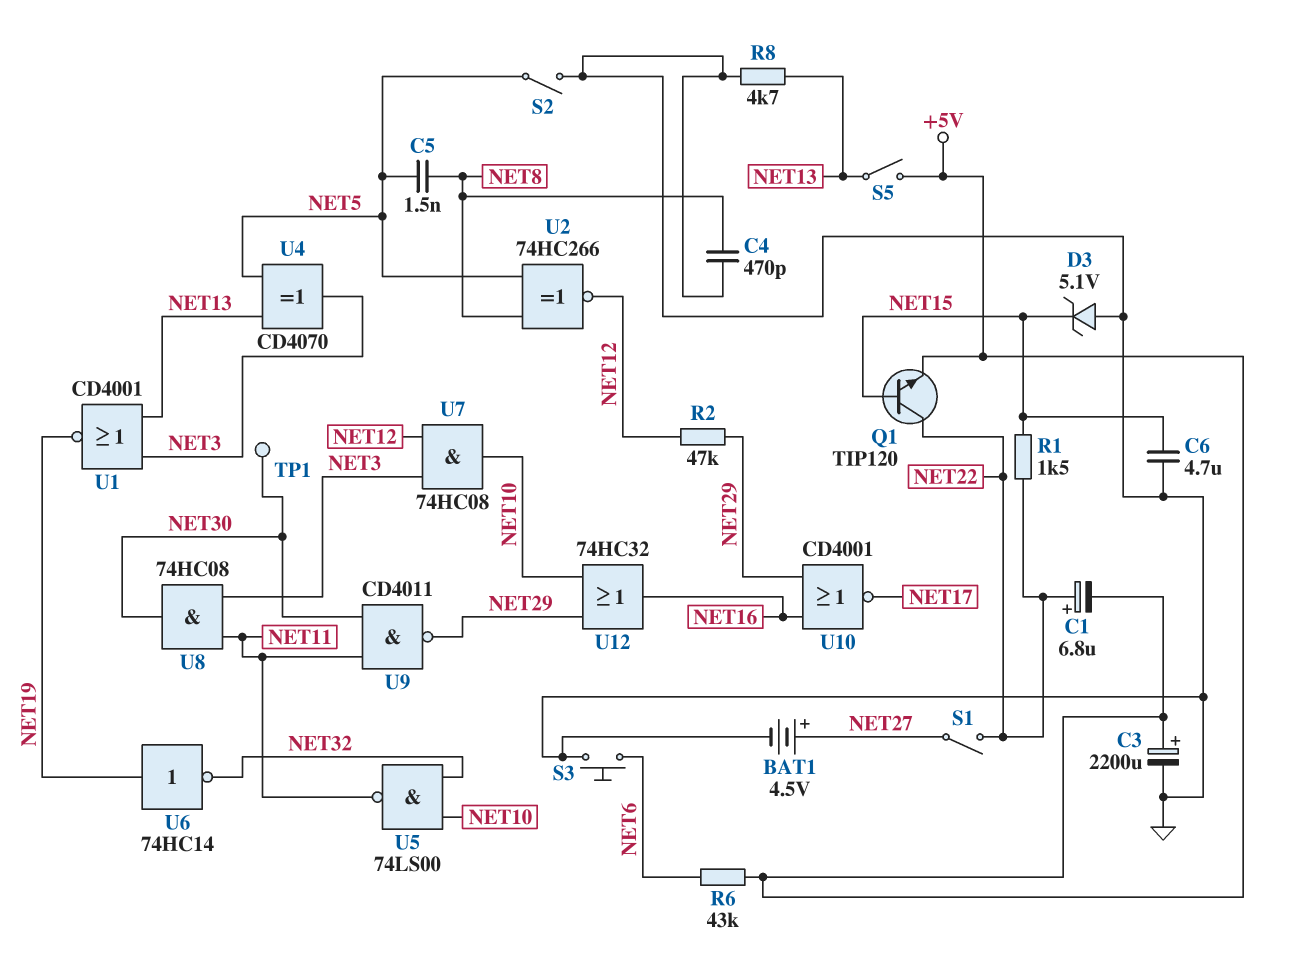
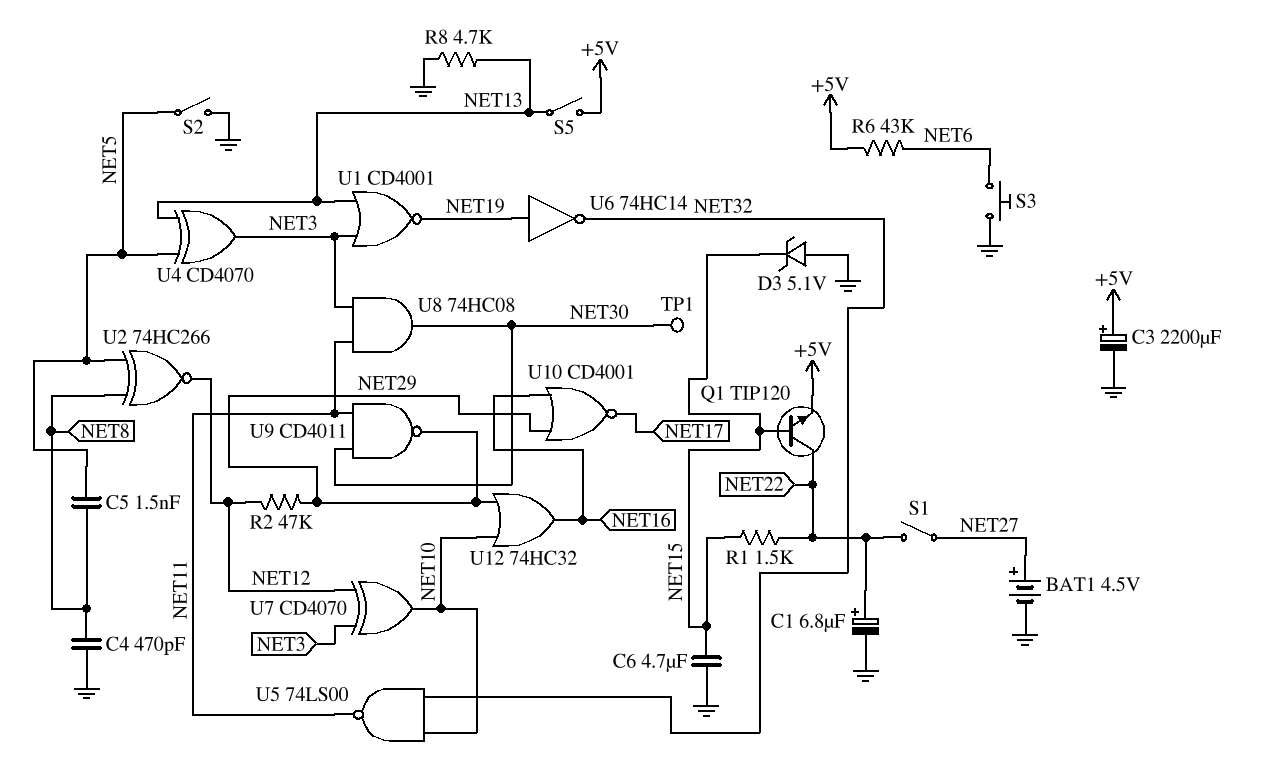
C1: 6.8uF (plus NET22, minus +5V) -> 6.8uF (plus NET22, minus GND)
U7: AND 74HC08 (in NET3, in NET12, out NET10) -> XOR CD4070 (in NET3, in NET12, out NET10)

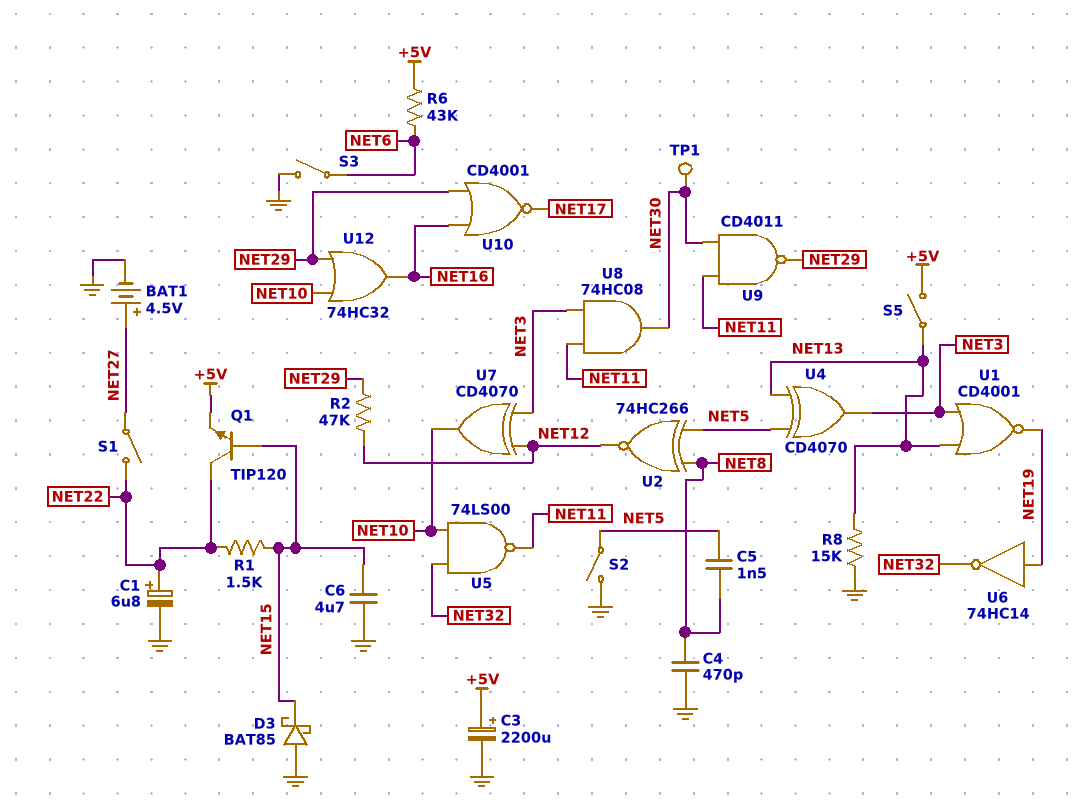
D3: zener 5.1V (A GND, K NET15) -> schottky BAT85 (A GND, K NET15)
R8: 4.7k (GND, NET13) -> 15k (GND, NET13)
S3: button (GND, NET6) -> switch (GND, NET6)

